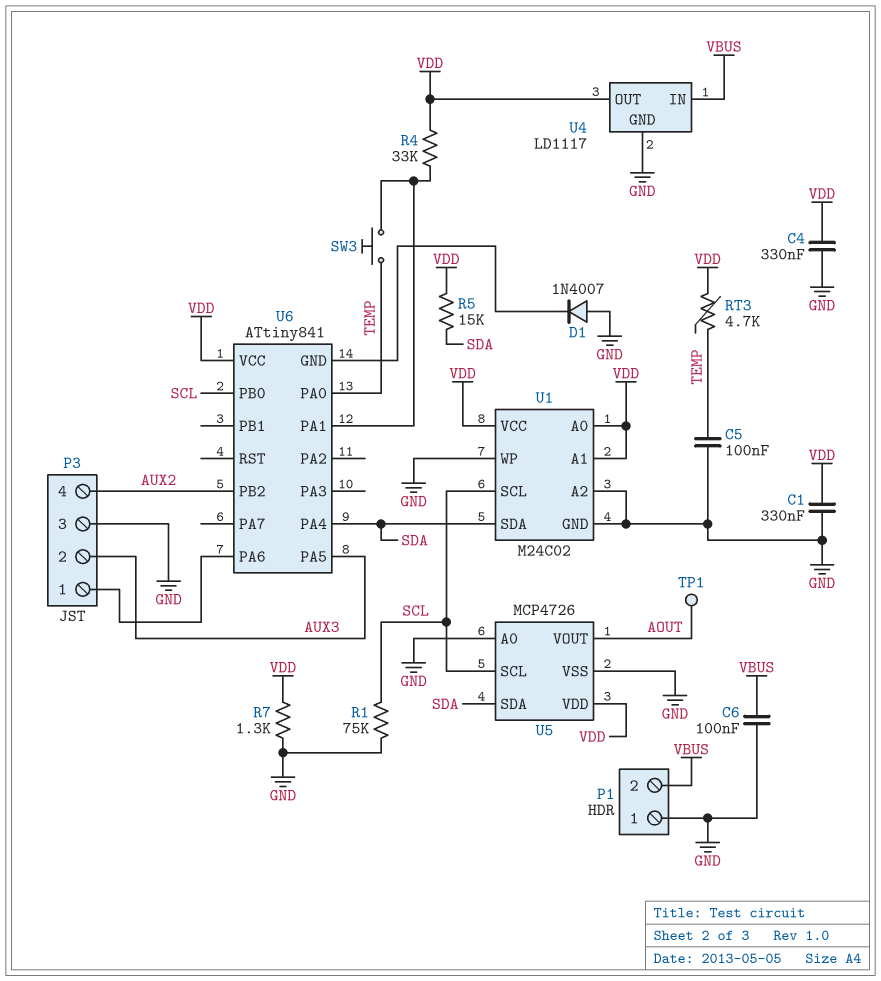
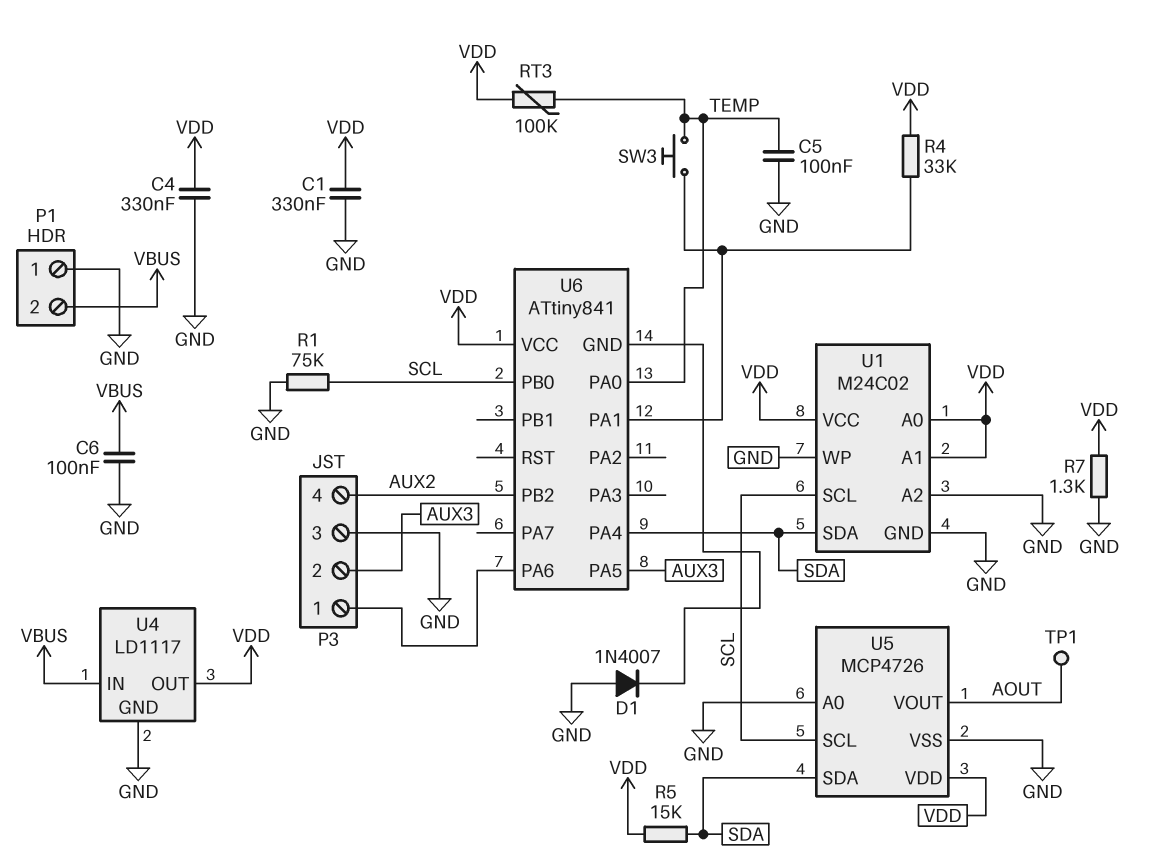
RT3: 4.7k (TEMP, VDD) -> 100k (TEMP, VDD)

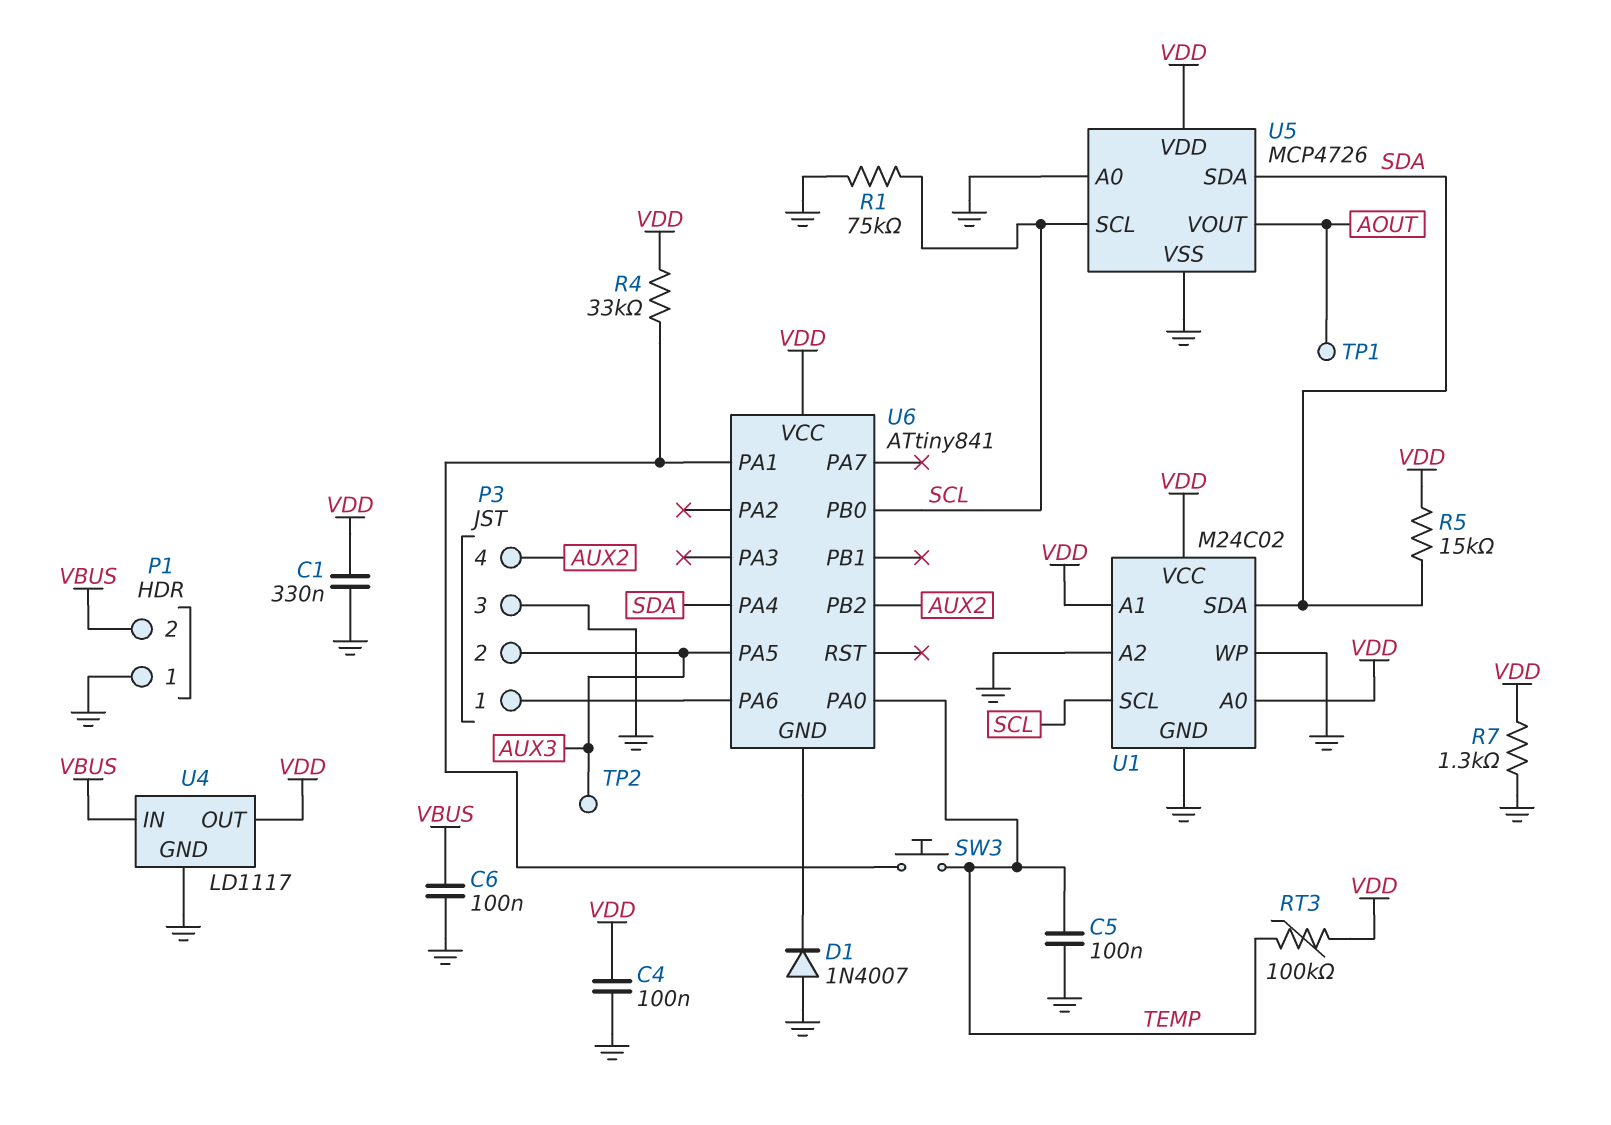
C4: 330nF (GND, VDD) -> 100nF (GND, VDD)
TP2: none -> test point (AUX3)

